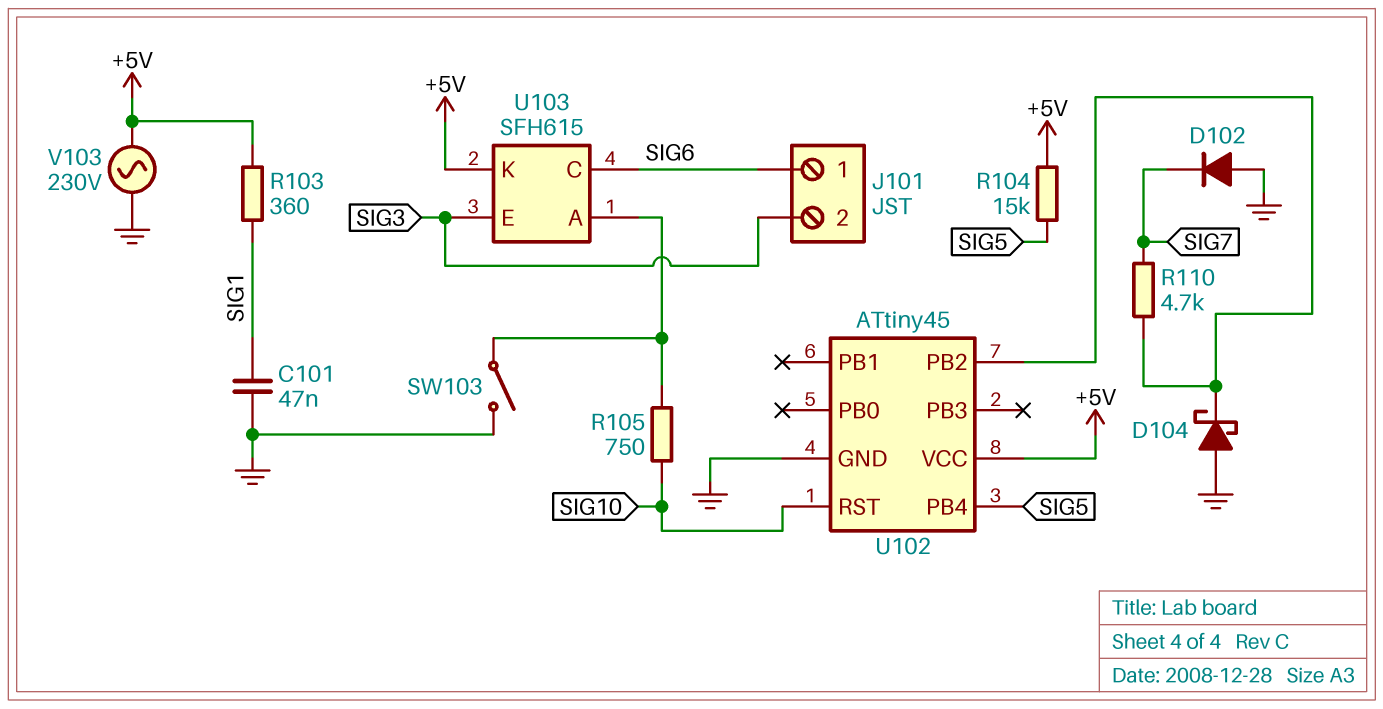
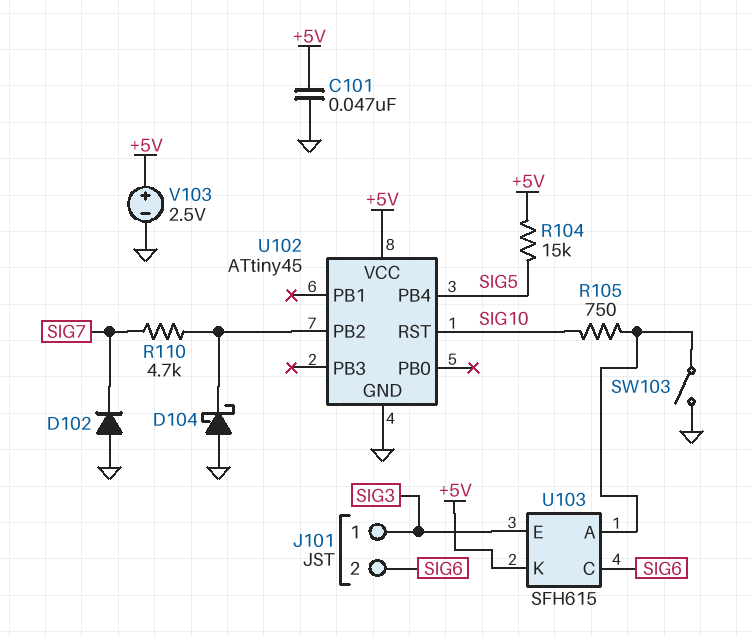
C101: 47nF (GND, SIG1) -> 47nF (+5V, GND)
J101 pin 1: SIG6 -> SIG3
J101 pin 2: SIG3 -> SIG6
R103: 360 (+5V, SIG1) -> none
V103: AC 230V (+5V, GND) -> 2.5V (plus +5V, minus GND)

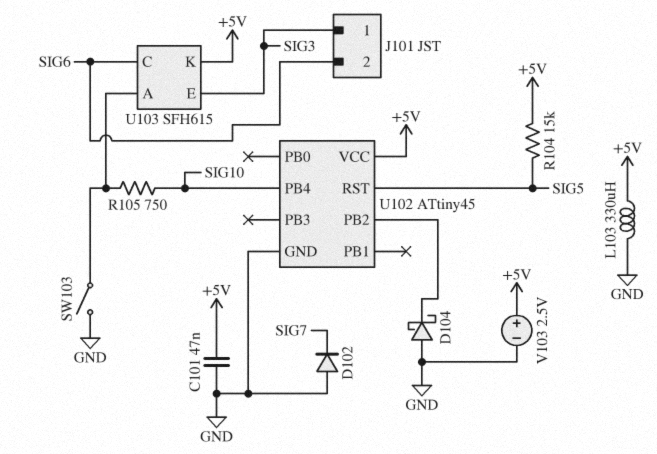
L103: none -> 330uH (+5V, GND)
R110: 4.7k (SIG7, U102/PB2) -> none
U102 pin PB4: SIG5 -> SIG10
U102 pin RST: SIG10 -> SIG5

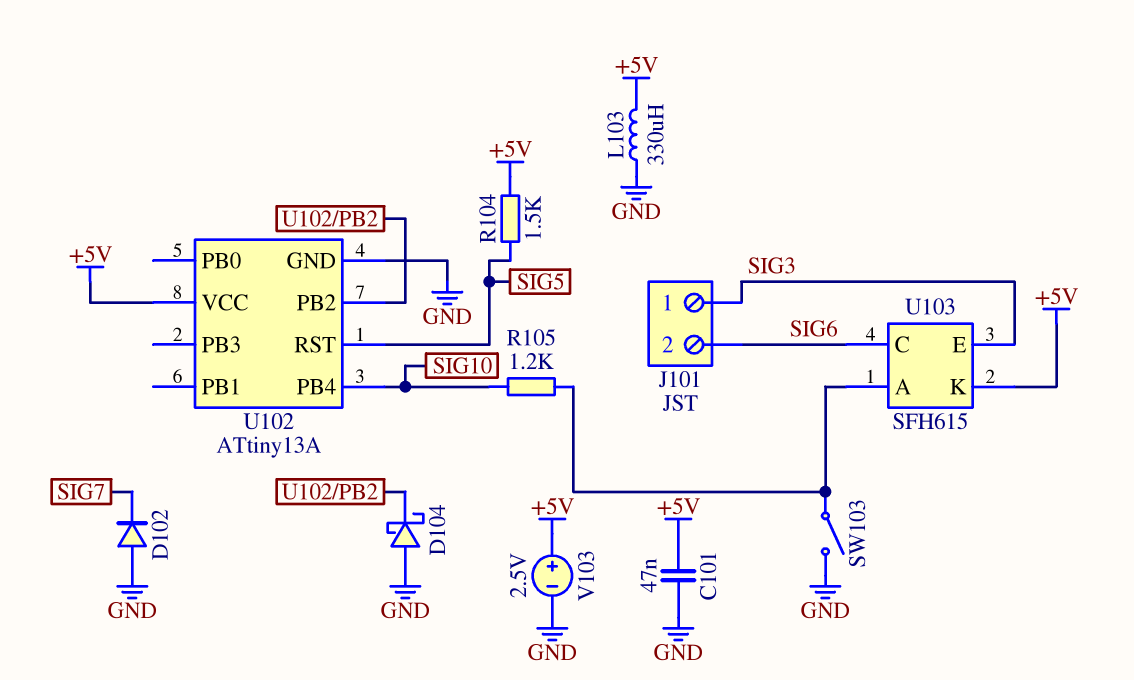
R104: 15k (+5V, SIG5) -> 1.5k (+5V, SIG5)
R105: 750 (SIG10, U103/A) -> 1.2k (SIG10, U103/A)
U102: ATtiny45 -> ATtiny13A

